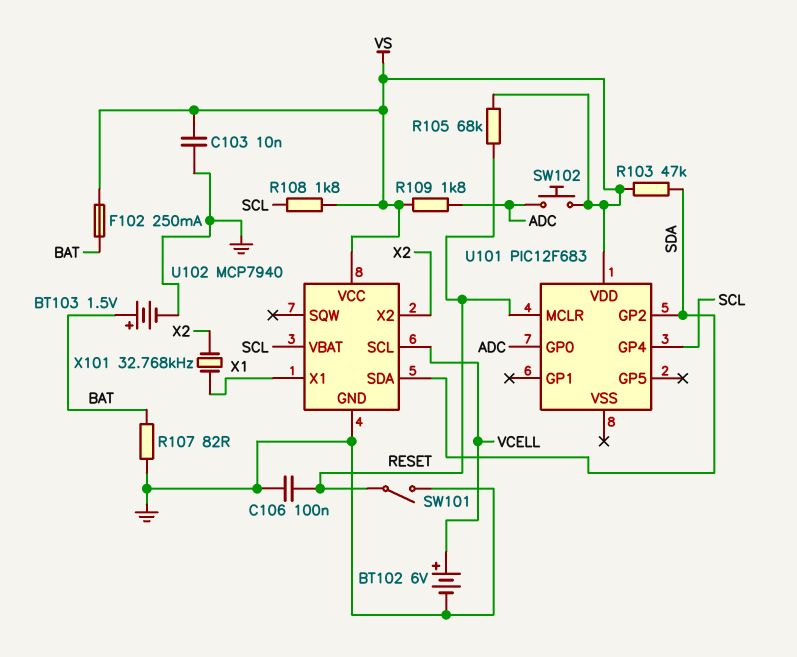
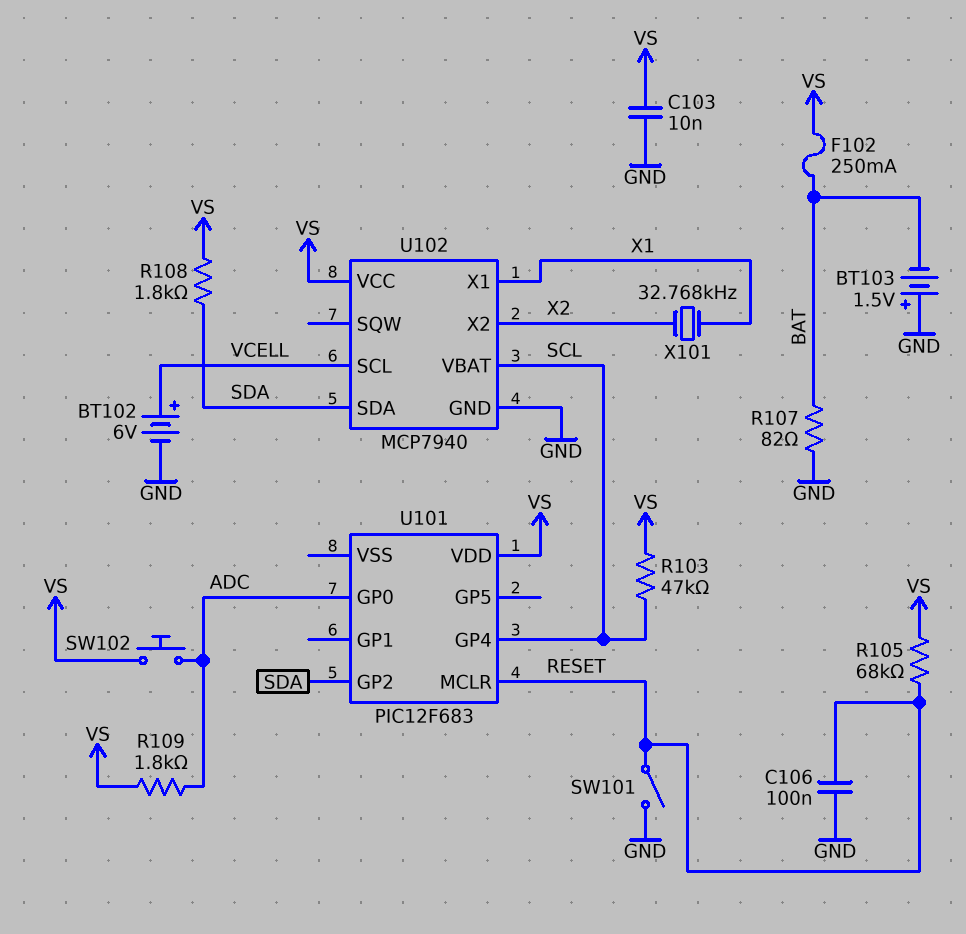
BT103: 1.5V (plus BAT, minus GND) -> 1.5V (plus GND, minus BAT)
R103: 47k (SDA, VS) -> 47k (SCL, VS)
R108: 1.8k (SCL, VS) -> 1.8k (SDA, VS)

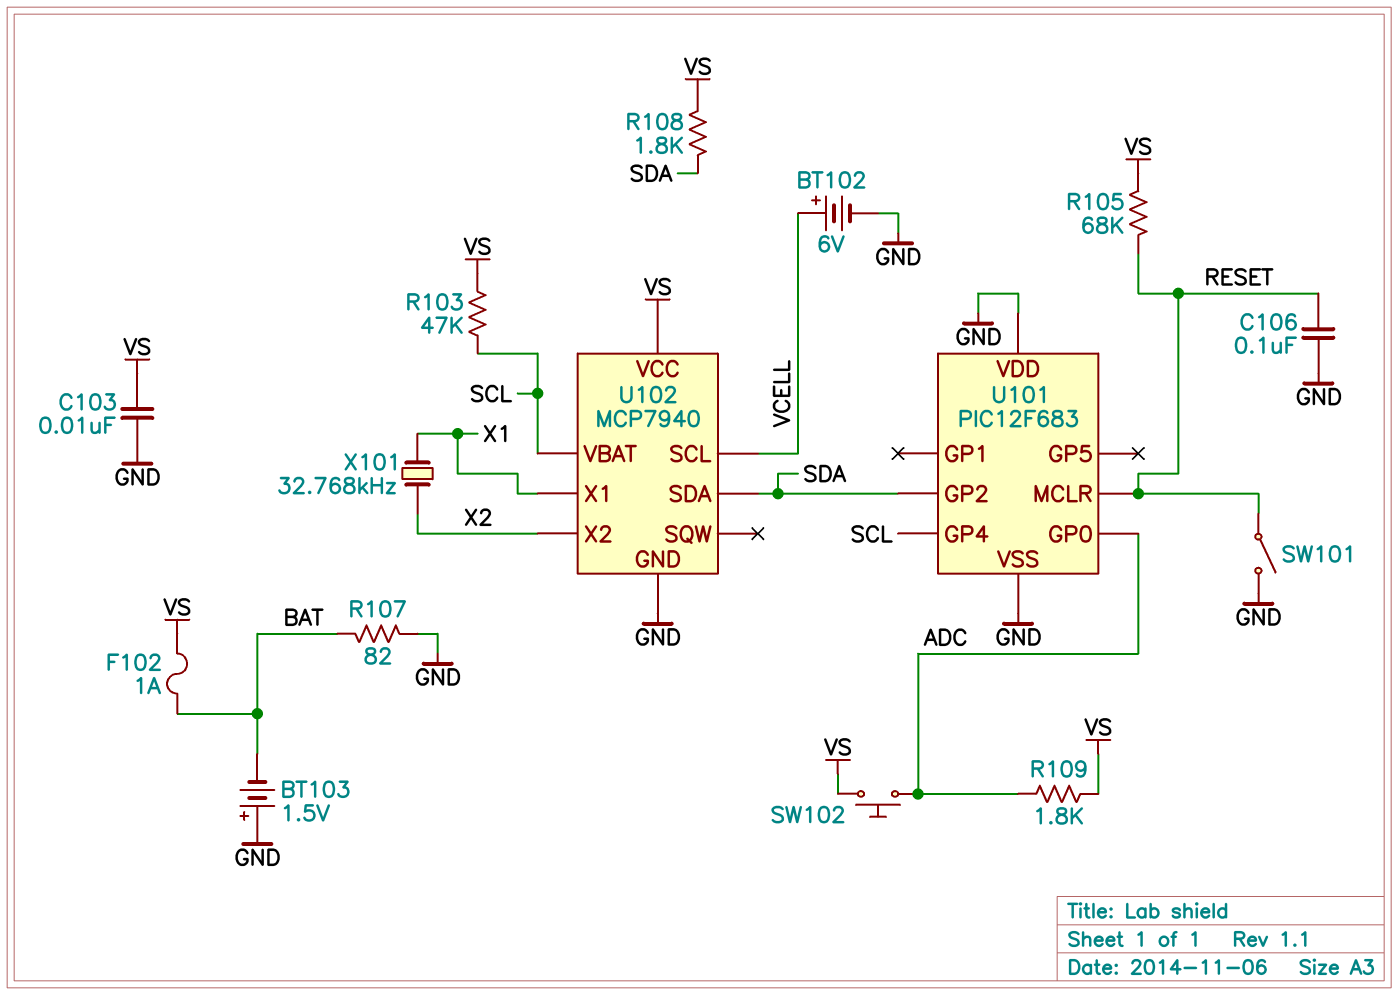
F102: 250mA (BAT, VS) -> 1A (BAT, VS)
U101 pin VDD: VS -> GND
U101 pin VSS: none -> GND

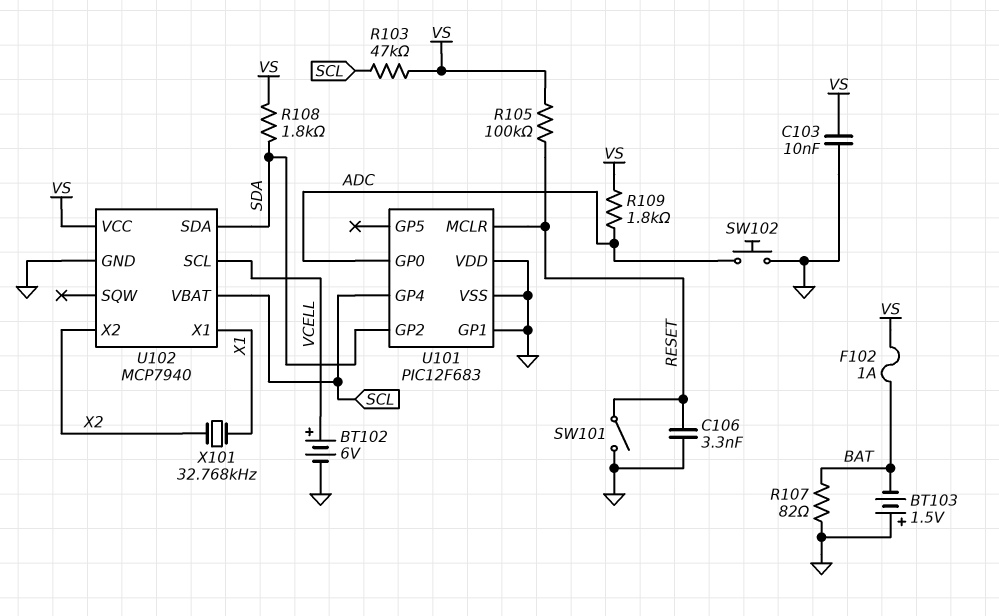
C106: 100nF (GND, RESET) -> 3.3nF (GND, RESET)
R105: 68k (RESET, VS) -> 100k (RESET, VS)
SW102: button (ADC, VS) -> button (ADC, GND)
U101 pin GP1: none -> GND

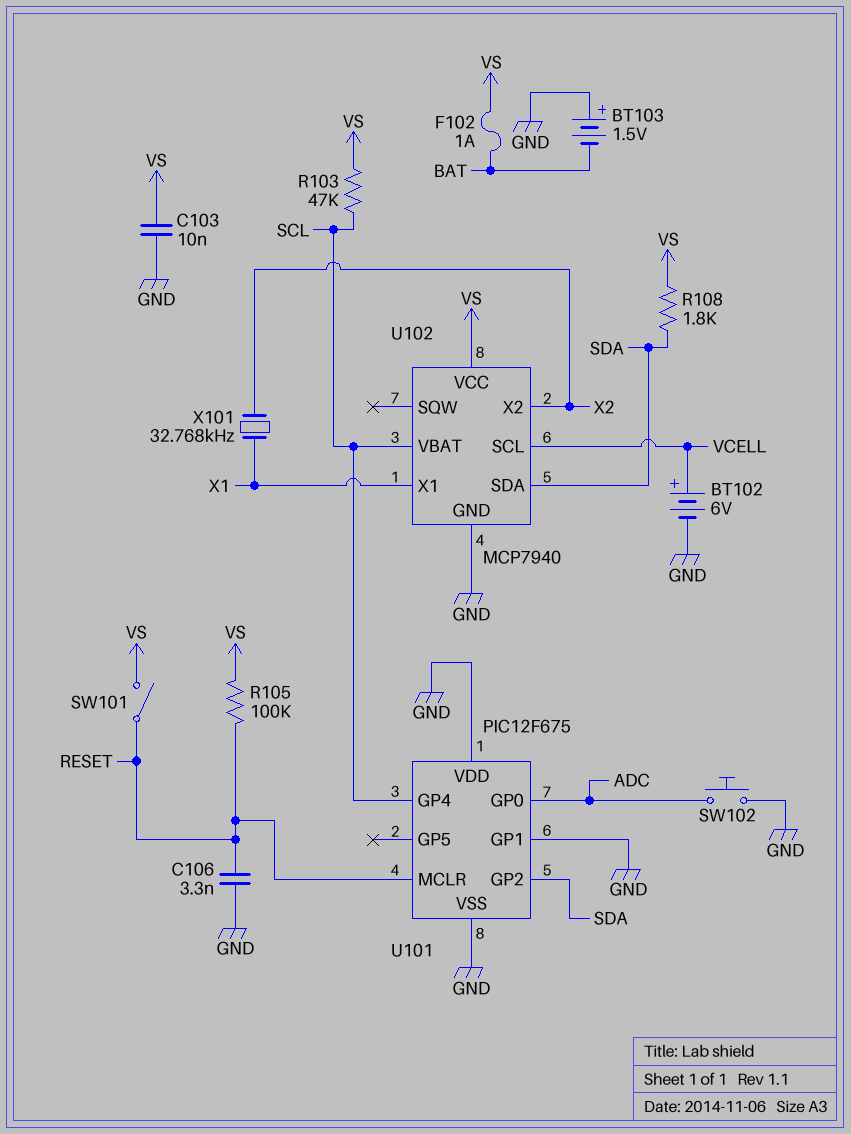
R107: 82 (BAT, GND) -> none
R109: 1.8k (ADC, VS) -> none
SW101: switch (GND, RESET) -> switch (RESET, VS)
U101: PIC12F683 -> PIC12F675

